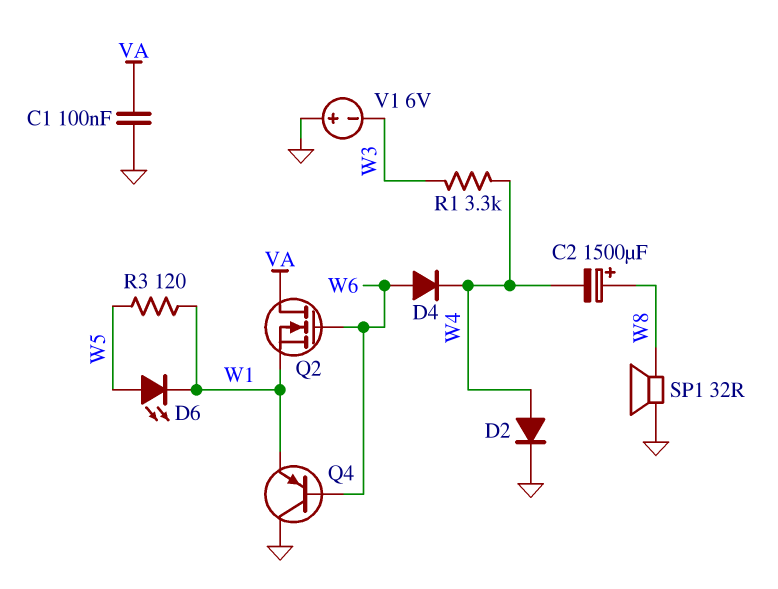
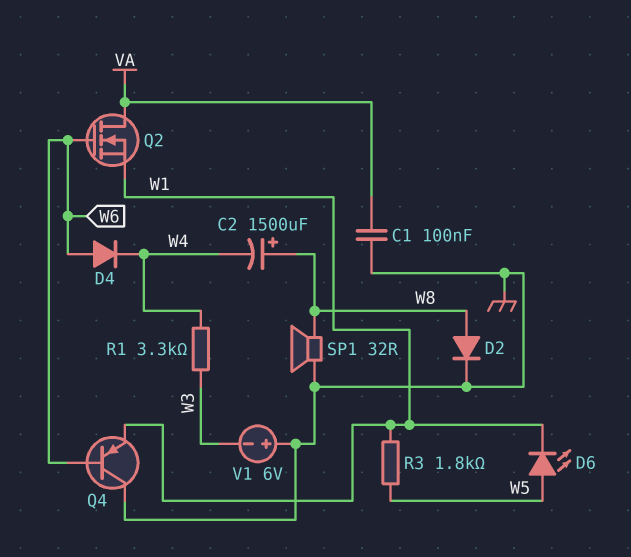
D2: diode (A W4, K GND) -> diode (A W8, K GND)
R3: 120 (W1, W5) -> 1.8k (W1, W5)

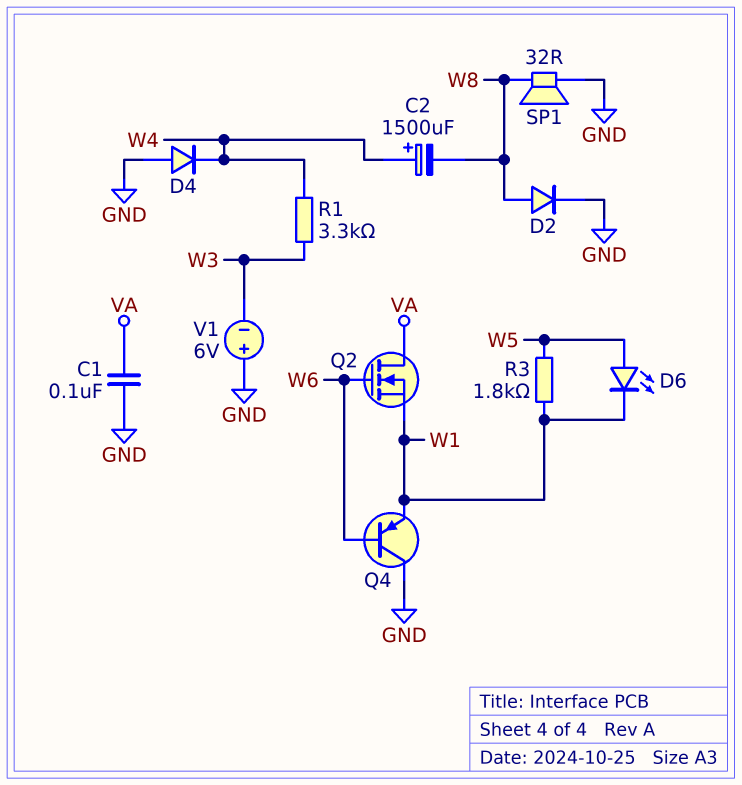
C2: 1500uF (plus W8, minus W4) -> 1500uF (plus W4, minus W8)
D4: diode (A W6, K W4) -> diode (A GND, K W4)

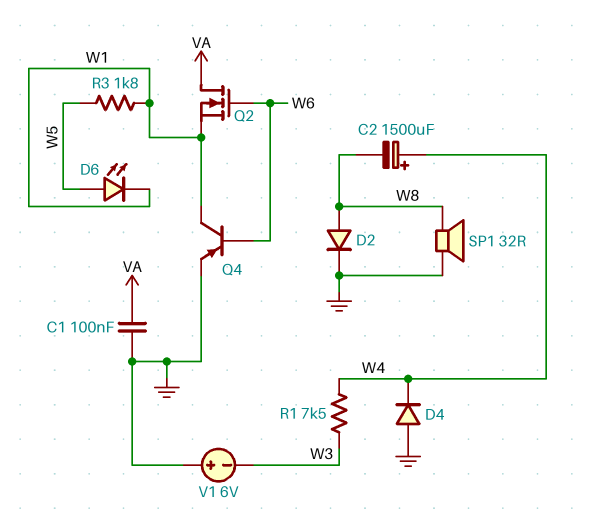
Q4: PNP (B W6, C GND, E W1) -> PNP (B W6, C W1, E GND)
R1: 3.3k (W3, W4) -> 7.5k (W3, W4)

